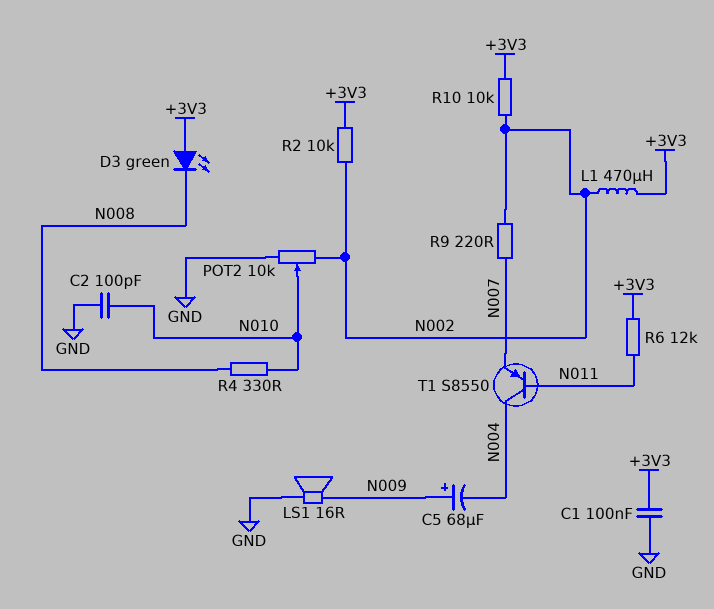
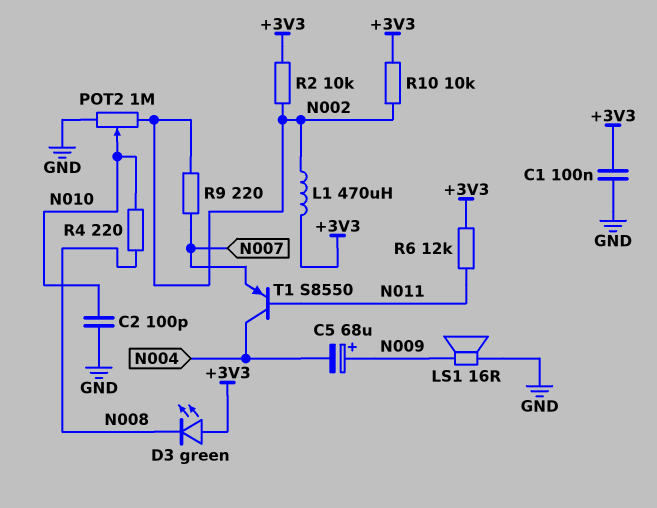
POT2: 10k (GND, N002, wiper N010) -> 1M (GND, N002, wiper N010)
R4: 330 (N008, N010) -> 220 (N008, N010)

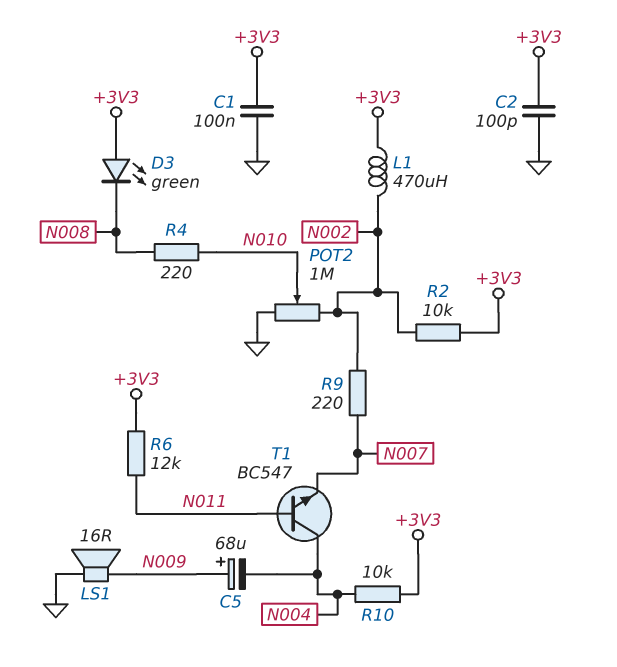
C2: 100pF (GND, N010) -> 100pF (+3V3, GND)
R10: 10k (+3V3, N002) -> 10k (+3V3, N004)
T1: PNP S8550 (B N011, C N004, E N007) -> NPN BC547 (B N011, C N004, E N007)

